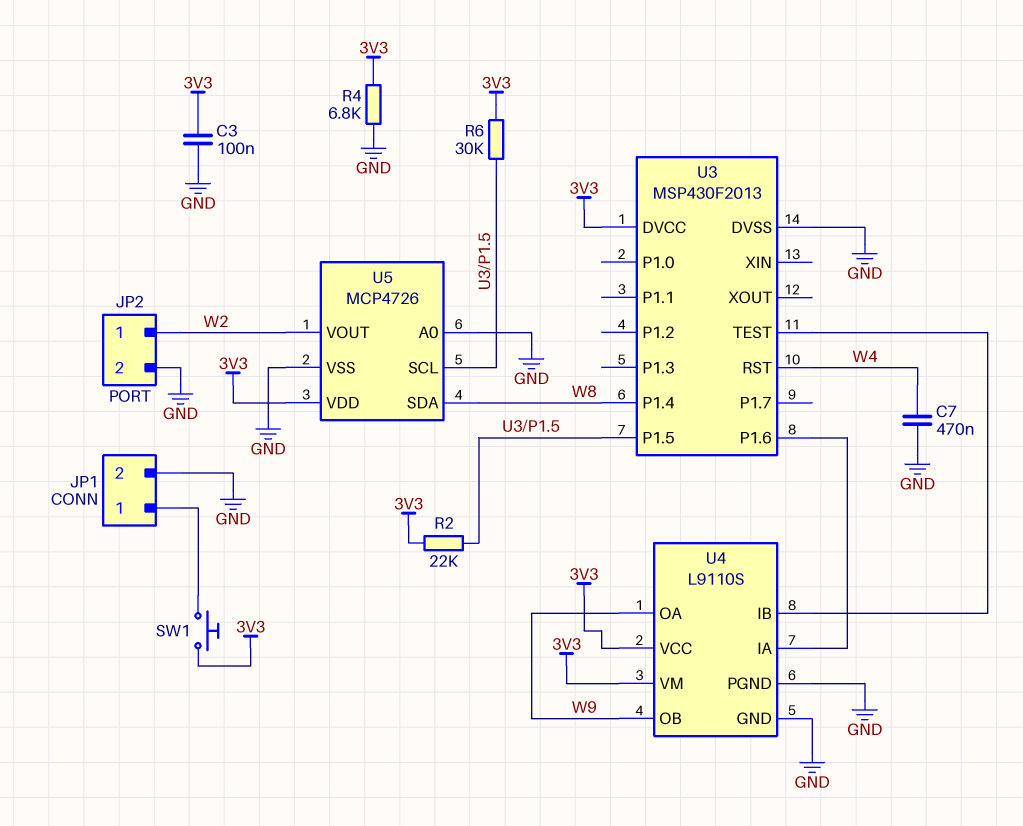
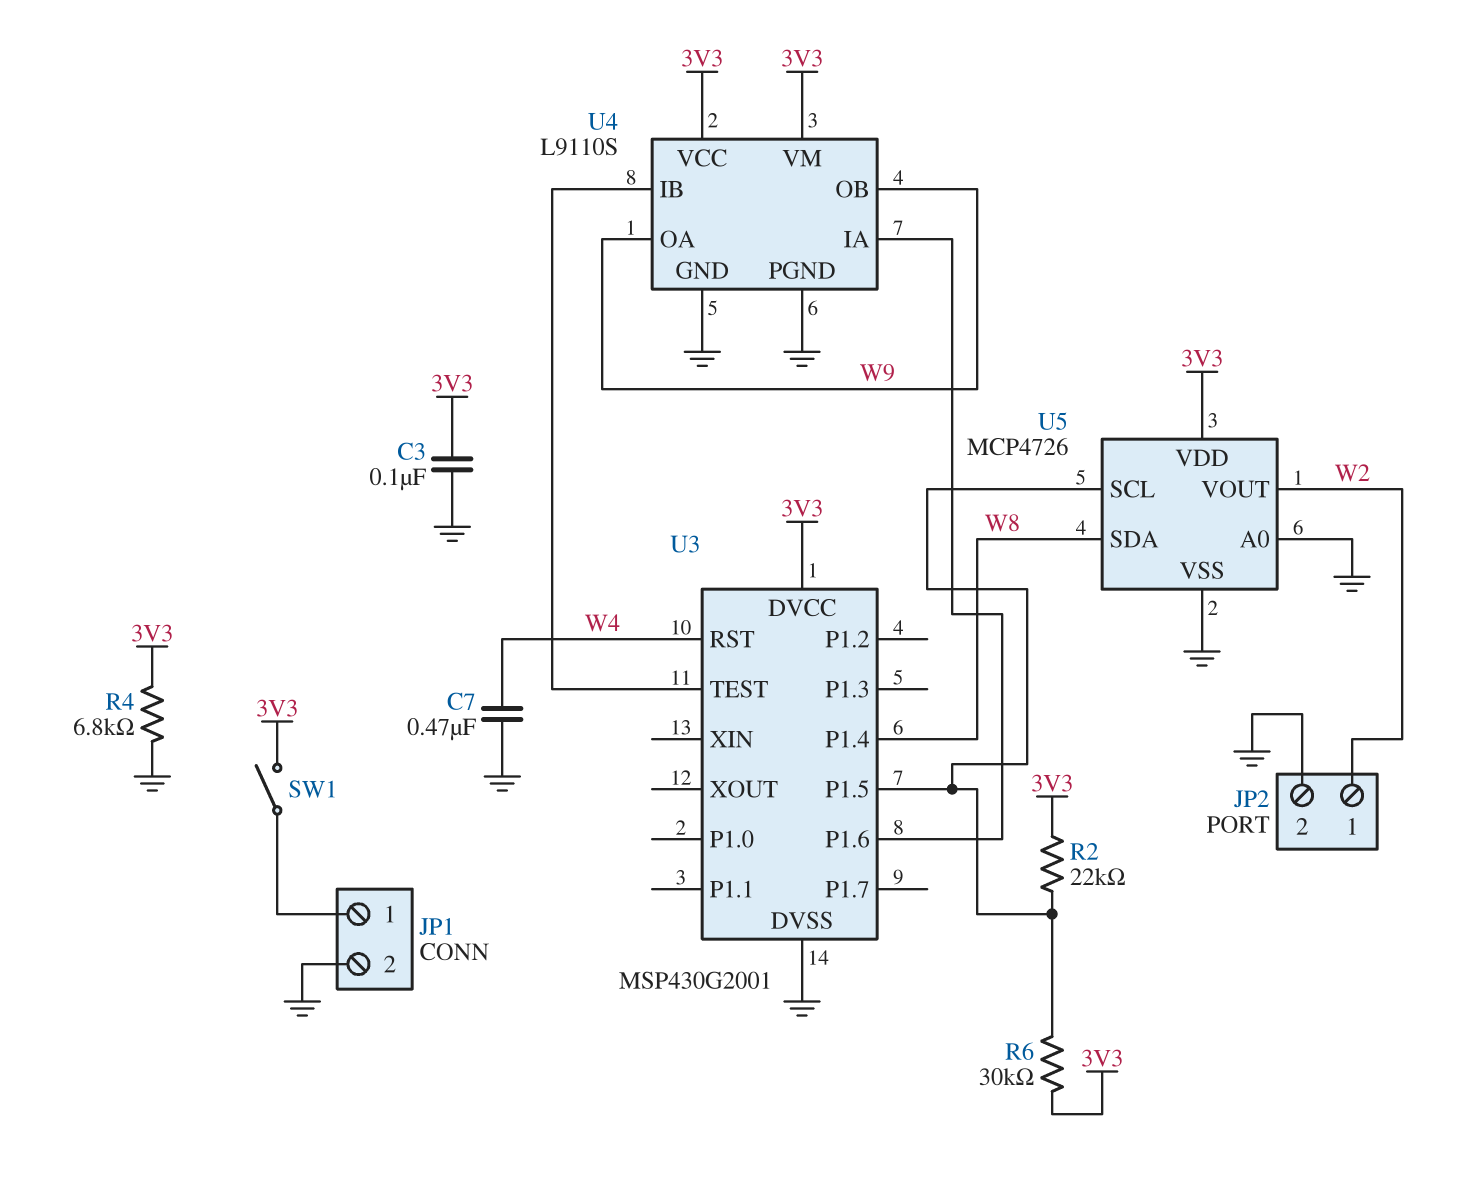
SW1: button (3V3, JP1/1) -> switch (3V3, JP1/1)
U3: MSP430F2013 -> MSP430G2001

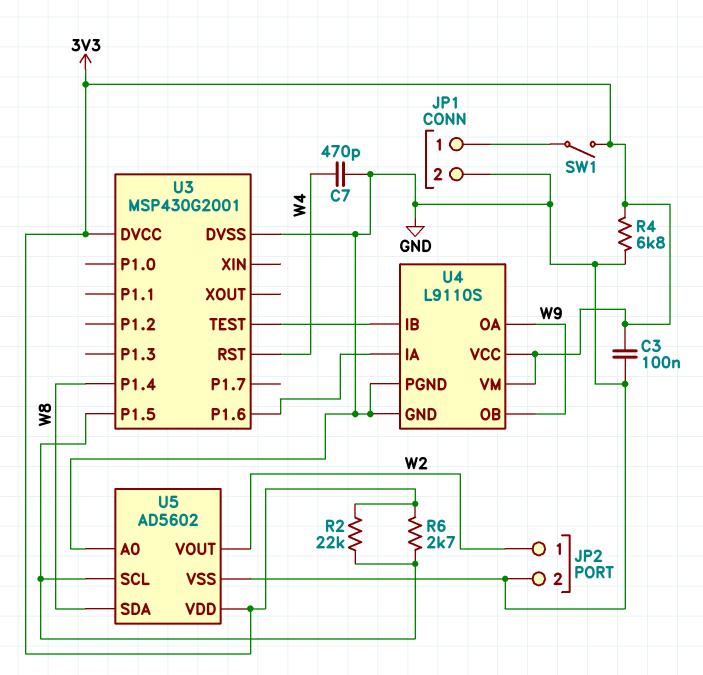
C7: 470nF (GND, W4) -> 470pF (GND, W4)
R6: 30k (3V3, U3/P1.5) -> 2.7k (3V3, U3/P1.5)
U5: MCP4726 -> AD5602

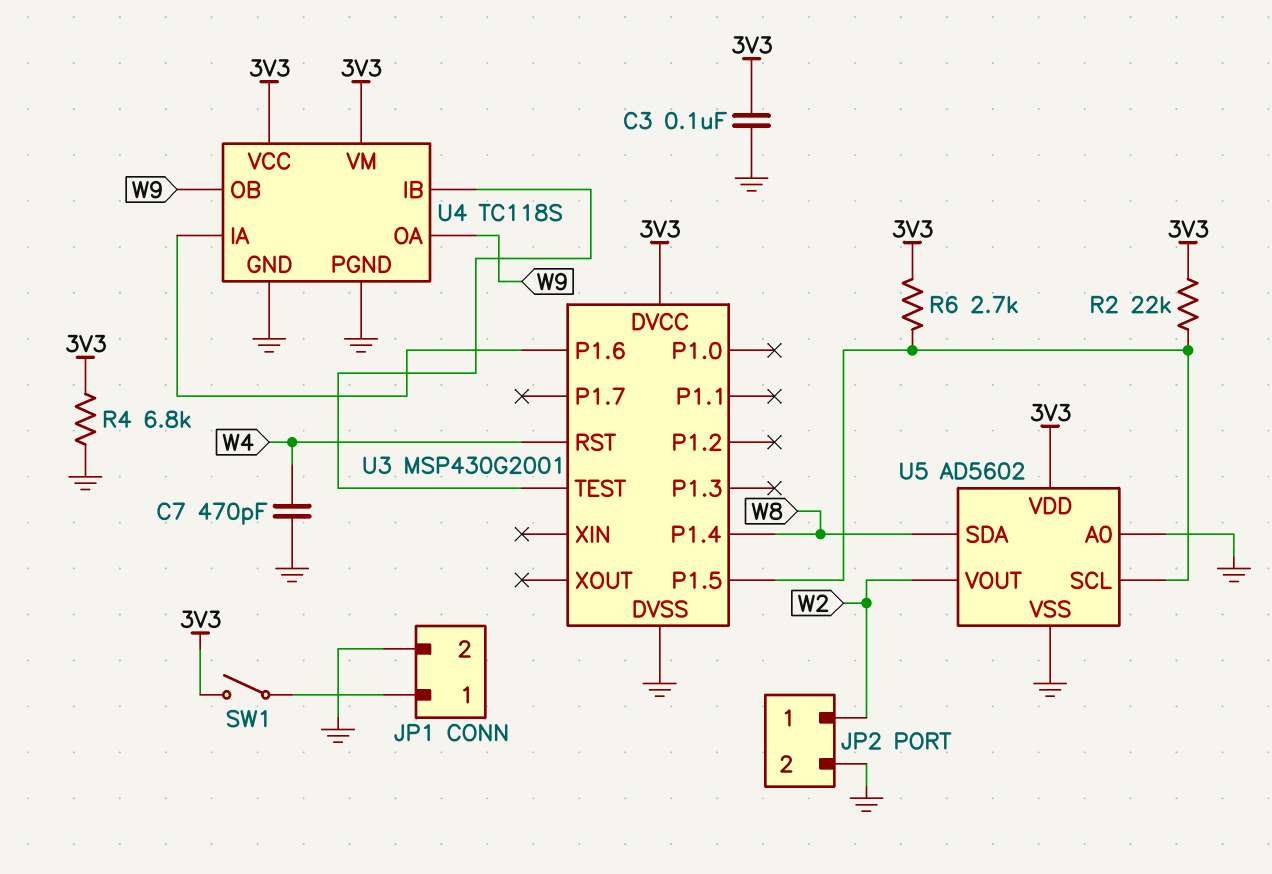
U4: L9110S -> TC118S

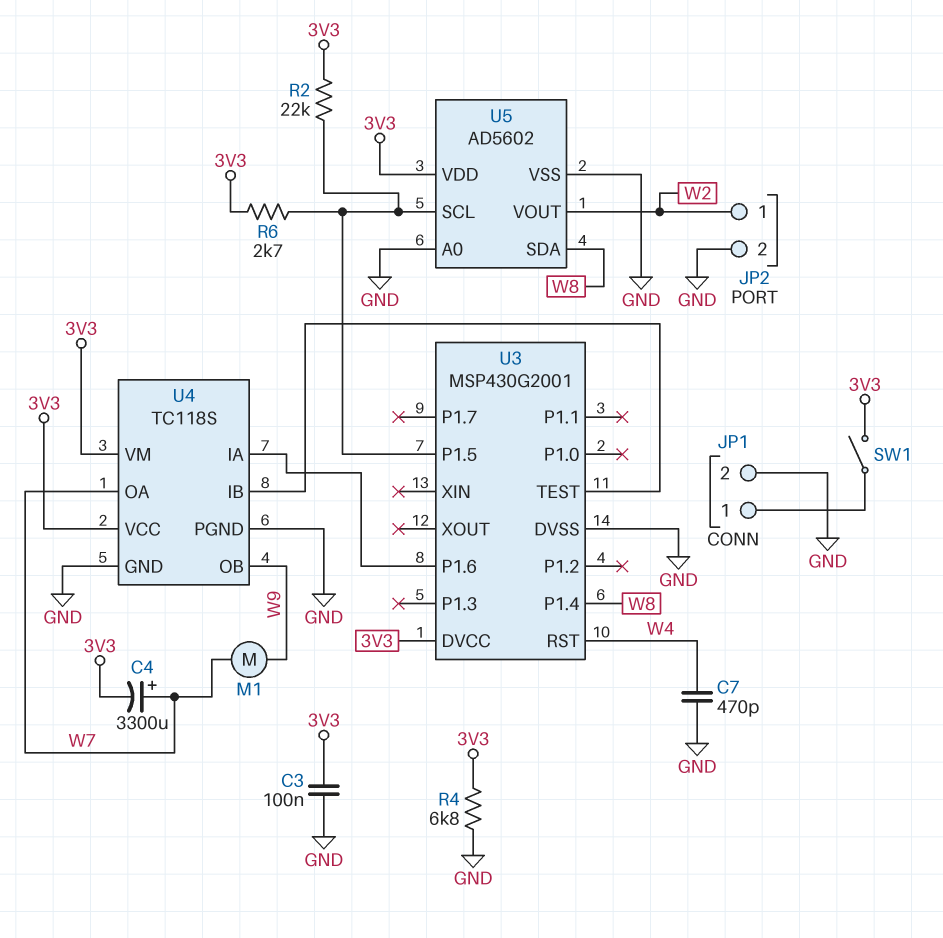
C4: none -> 3300uF (plus W7, minus 3V3)
M1: none -> motor (W7, W9)
U4 pin OA: W9 -> W7

